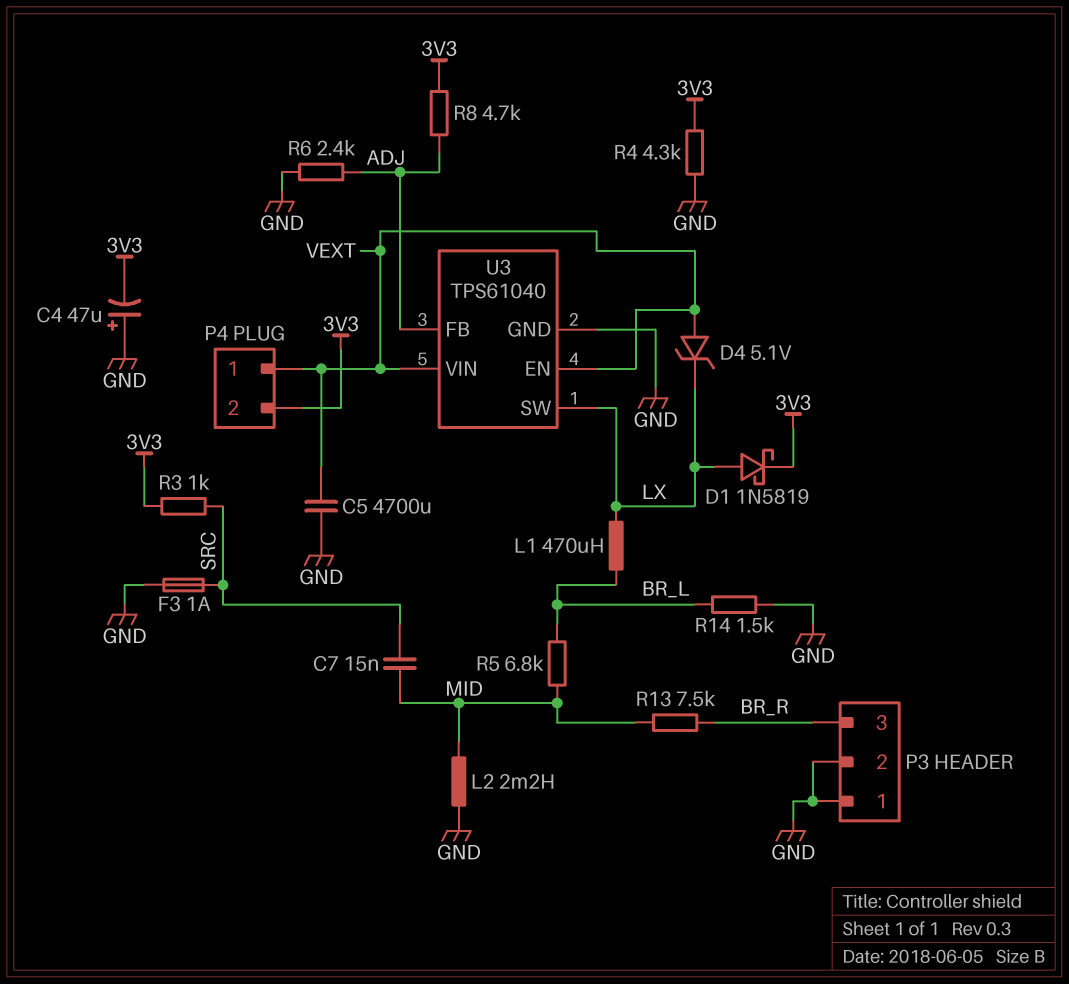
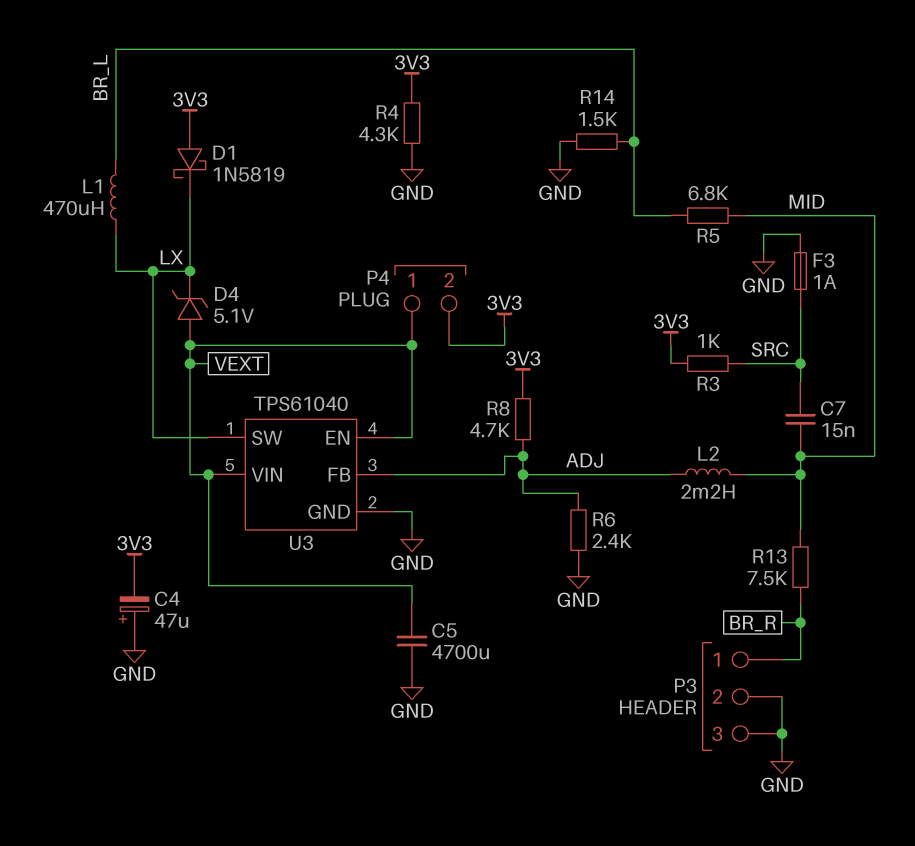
D1: schottky 1N5819 (A LX, K 3V3) -> schottky 1N5819 (A 3V3, K LX)
L2: 2.2mH (GND, MID) -> 2.2mH (ADJ, MID)
P3 pin 1: GND -> BR_R
P3 pin 3: BR_R -> GND

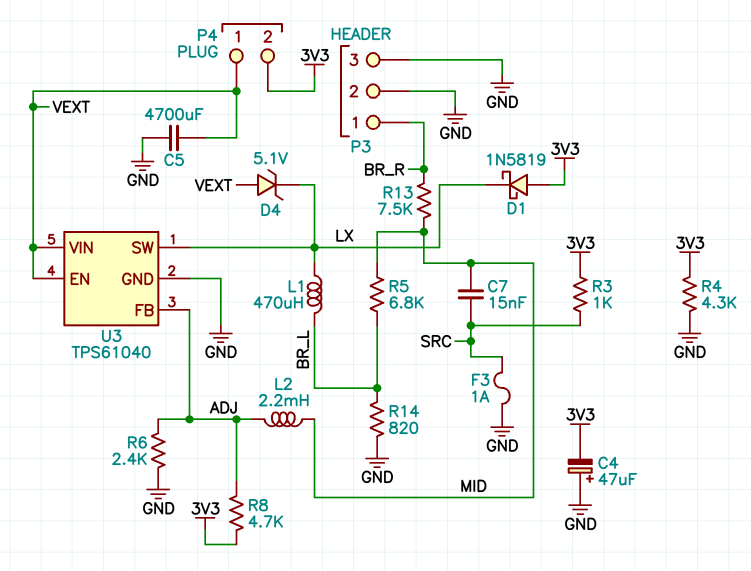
R14: 1.5k (BR_L, GND) -> 820 (BR_L, GND)

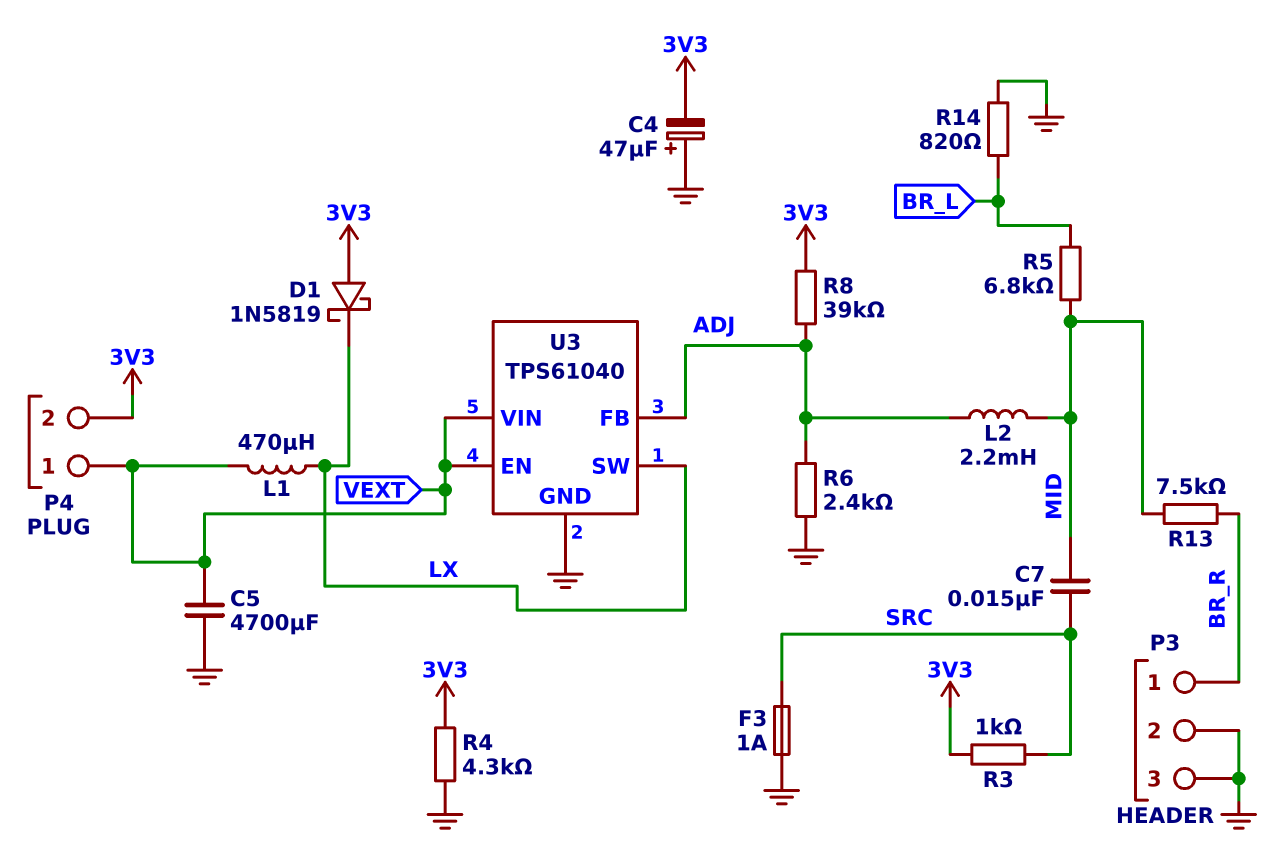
D4: zener 5.1V (A VEXT, K LX) -> none
L1: 470uH (BR_L, LX) -> 470uH (LX, VEXT)
R8: 4.7k (3V3, ADJ) -> 39k (3V3, ADJ)

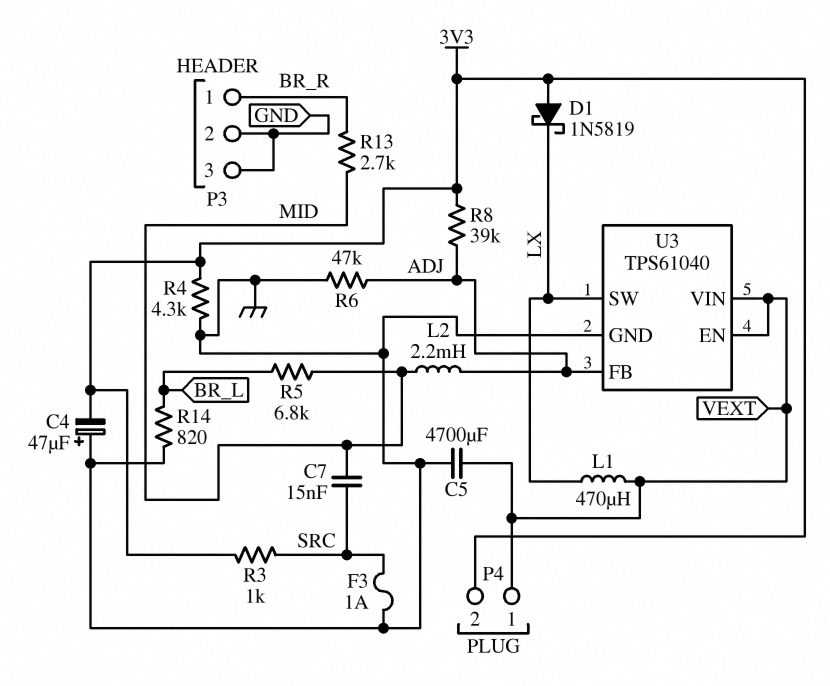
R6: 2.4k (ADJ, GND) -> 47k (ADJ, GND)
R13: 7.5k (BR_R, MID) -> 2.7k (BR_R, MID)

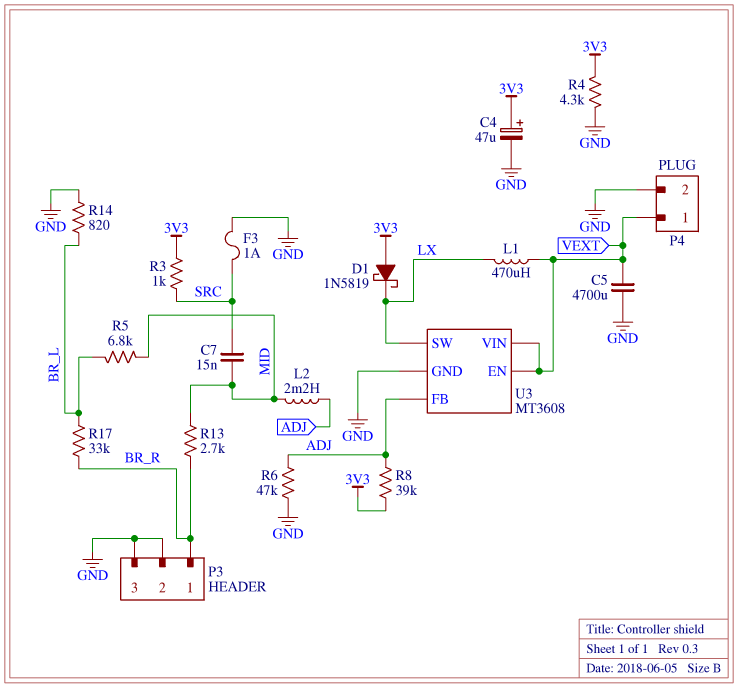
C4: 47uF (plus GND, minus 3V3) -> 47uF (plus 3V3, minus GND)
P4 pin 2: 3V3 -> GND
R17: none -> 33k (BR_L, BR_R)
U3: TPS61040 -> MT3608

